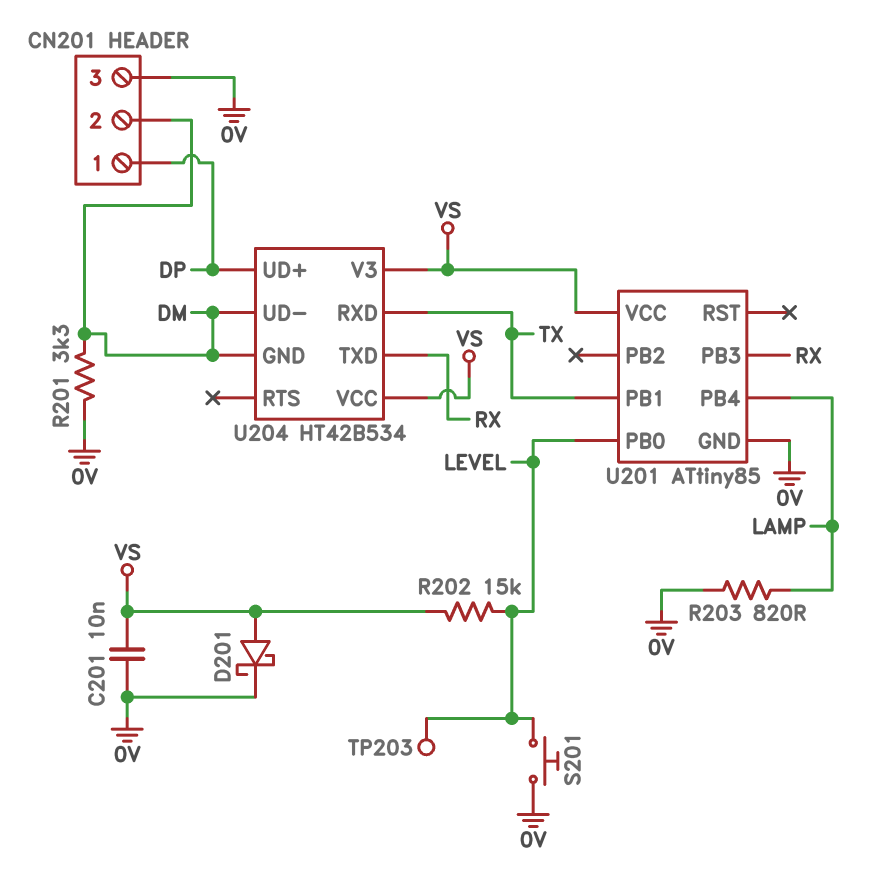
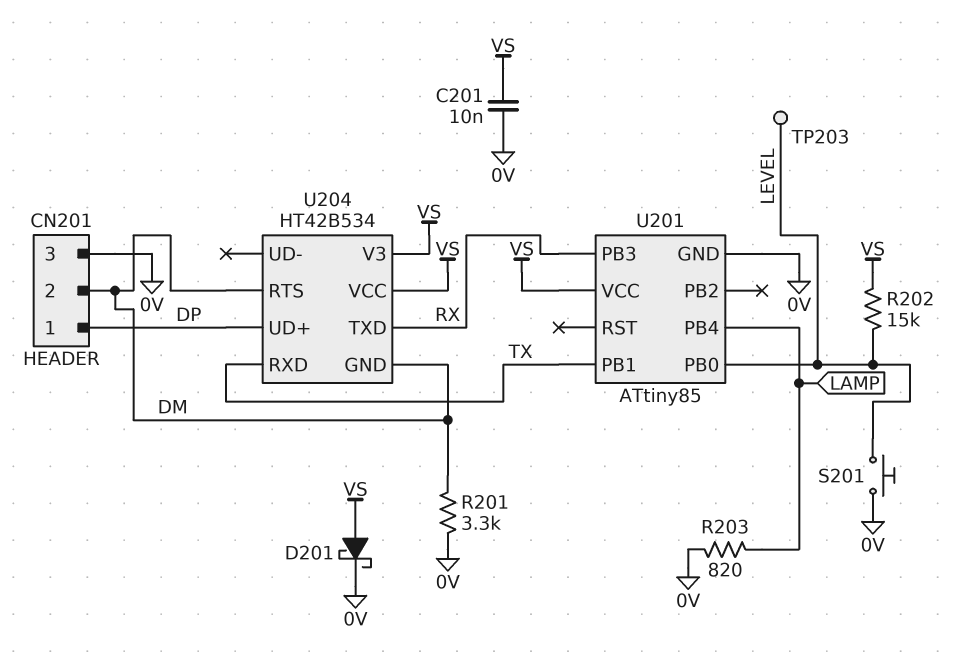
U204 pin RTS: none -> DM
U204 pin UD-: DM -> none

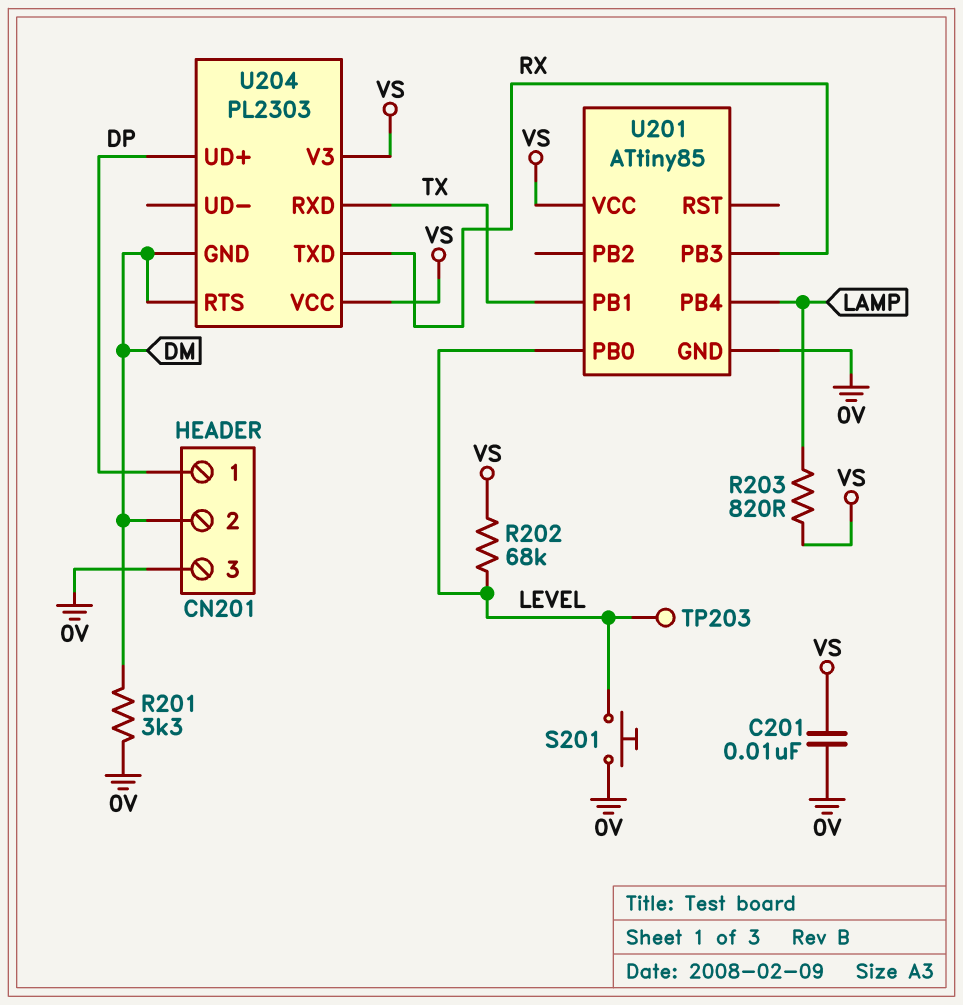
D201: schottky (A VS, K 0V) -> none
R202: 15k (LEVEL, VS) -> 68k (LEVEL, VS)
R203: 820 (0V, LAMP) -> 820 (LAMP, VS)
U204: HT42B534 -> PL2303

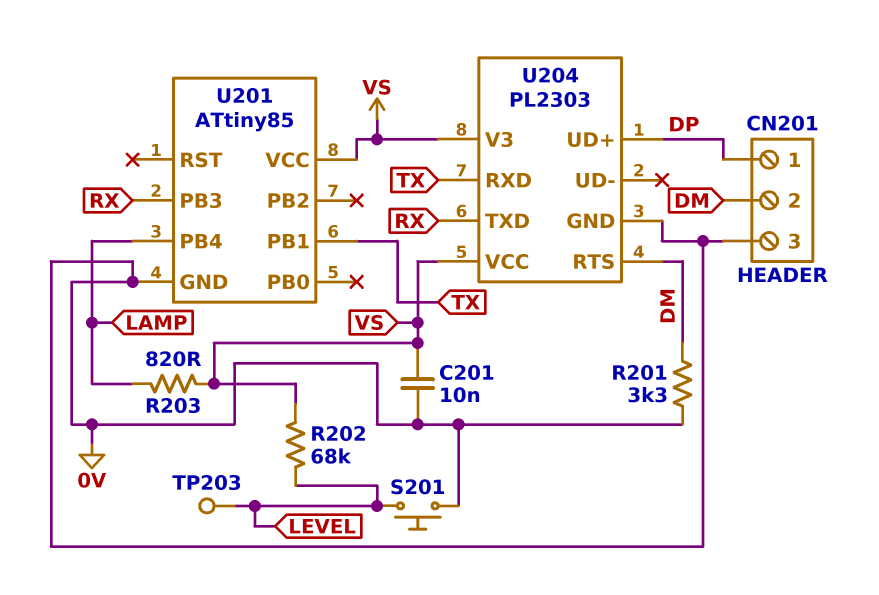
U201 pin PB0: LEVEL -> none
U204 pin GND: DM -> 0V

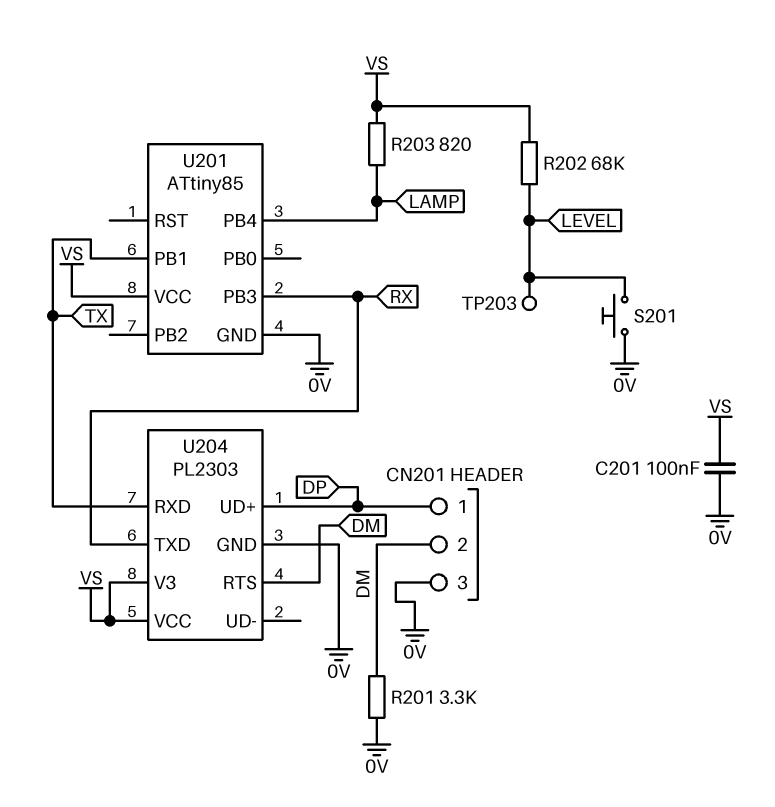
C201: 10nF (0V, VS) -> 100nF (0V, VS)

